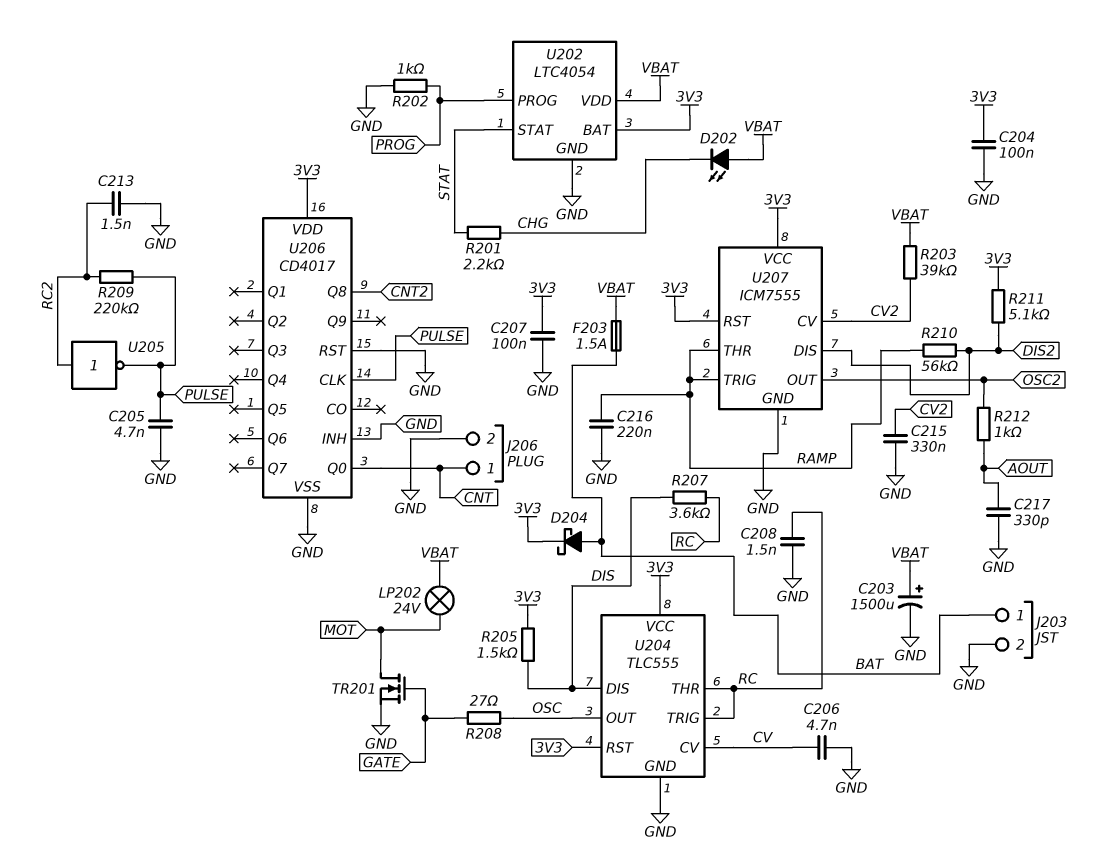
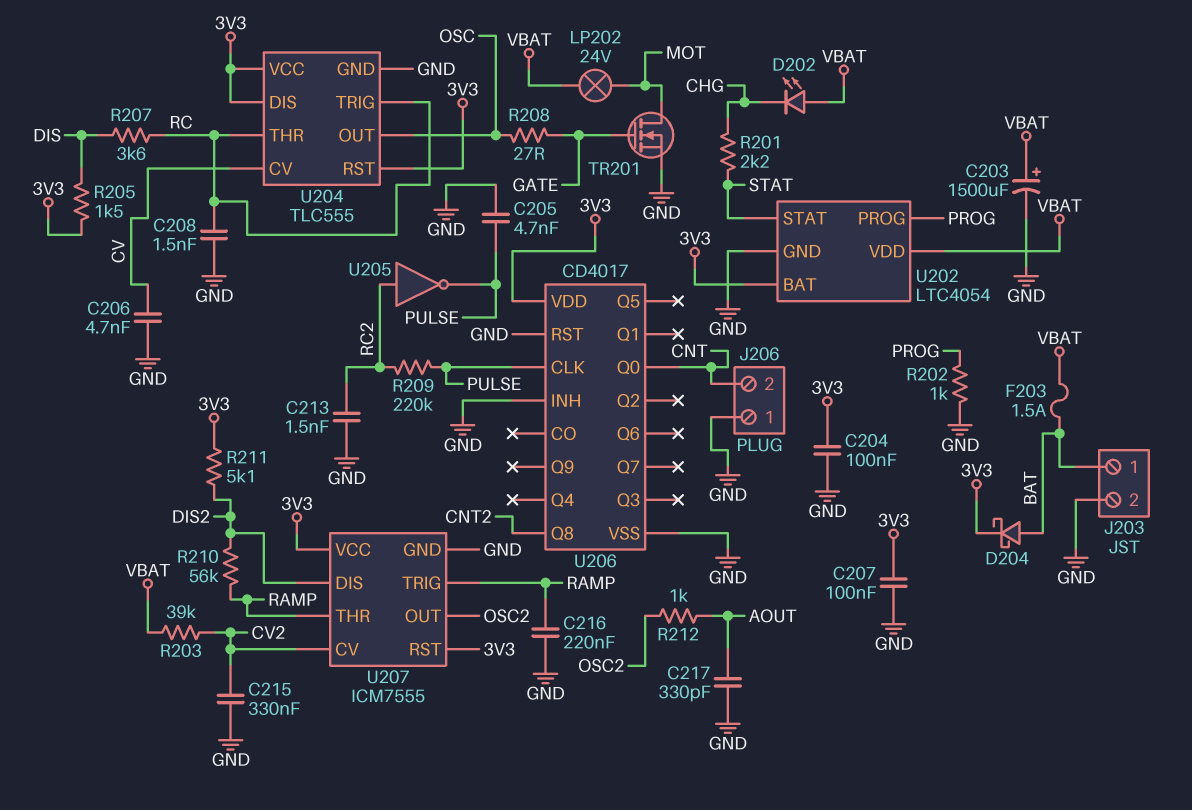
J206 pin 1: CNT -> GND
J206 pin 2: GND -> CNT
U204 pin DIS: DIS -> 3V3

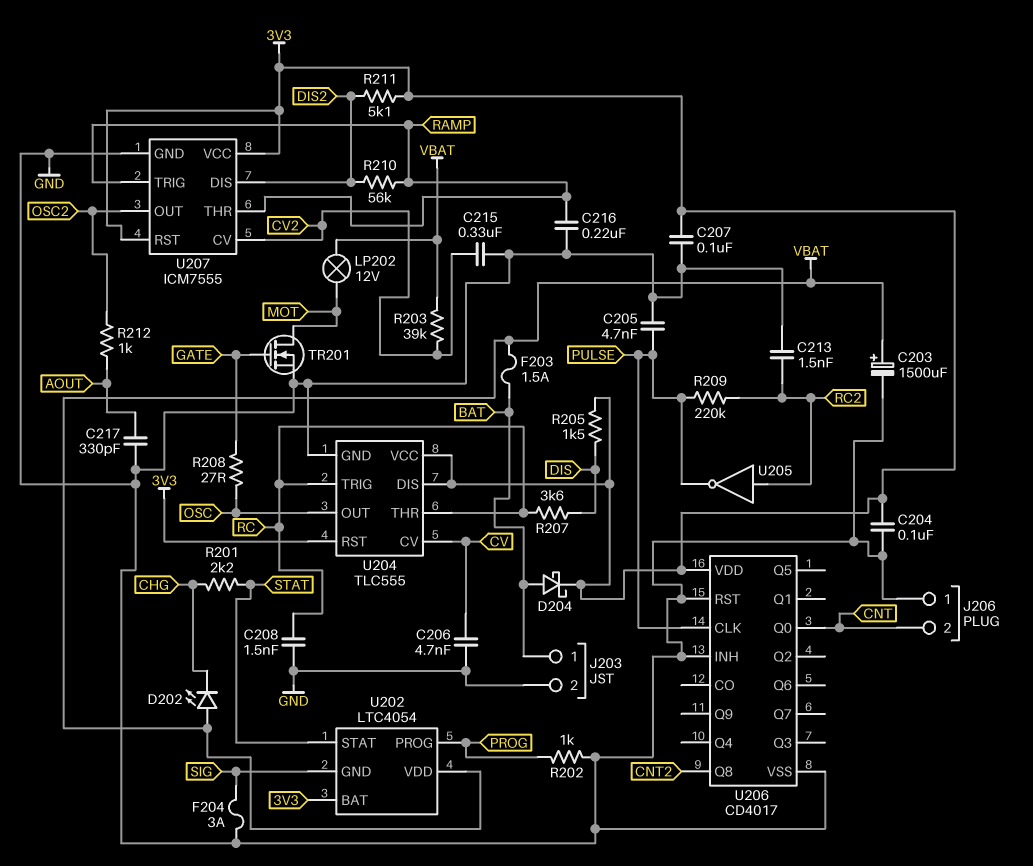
F204: none -> 3A (GND, SIG)
LP202: lamp 24V (MOT, VBAT) -> lamp 12V (MOT, VBAT)
U202 pin GND: GND -> SIG

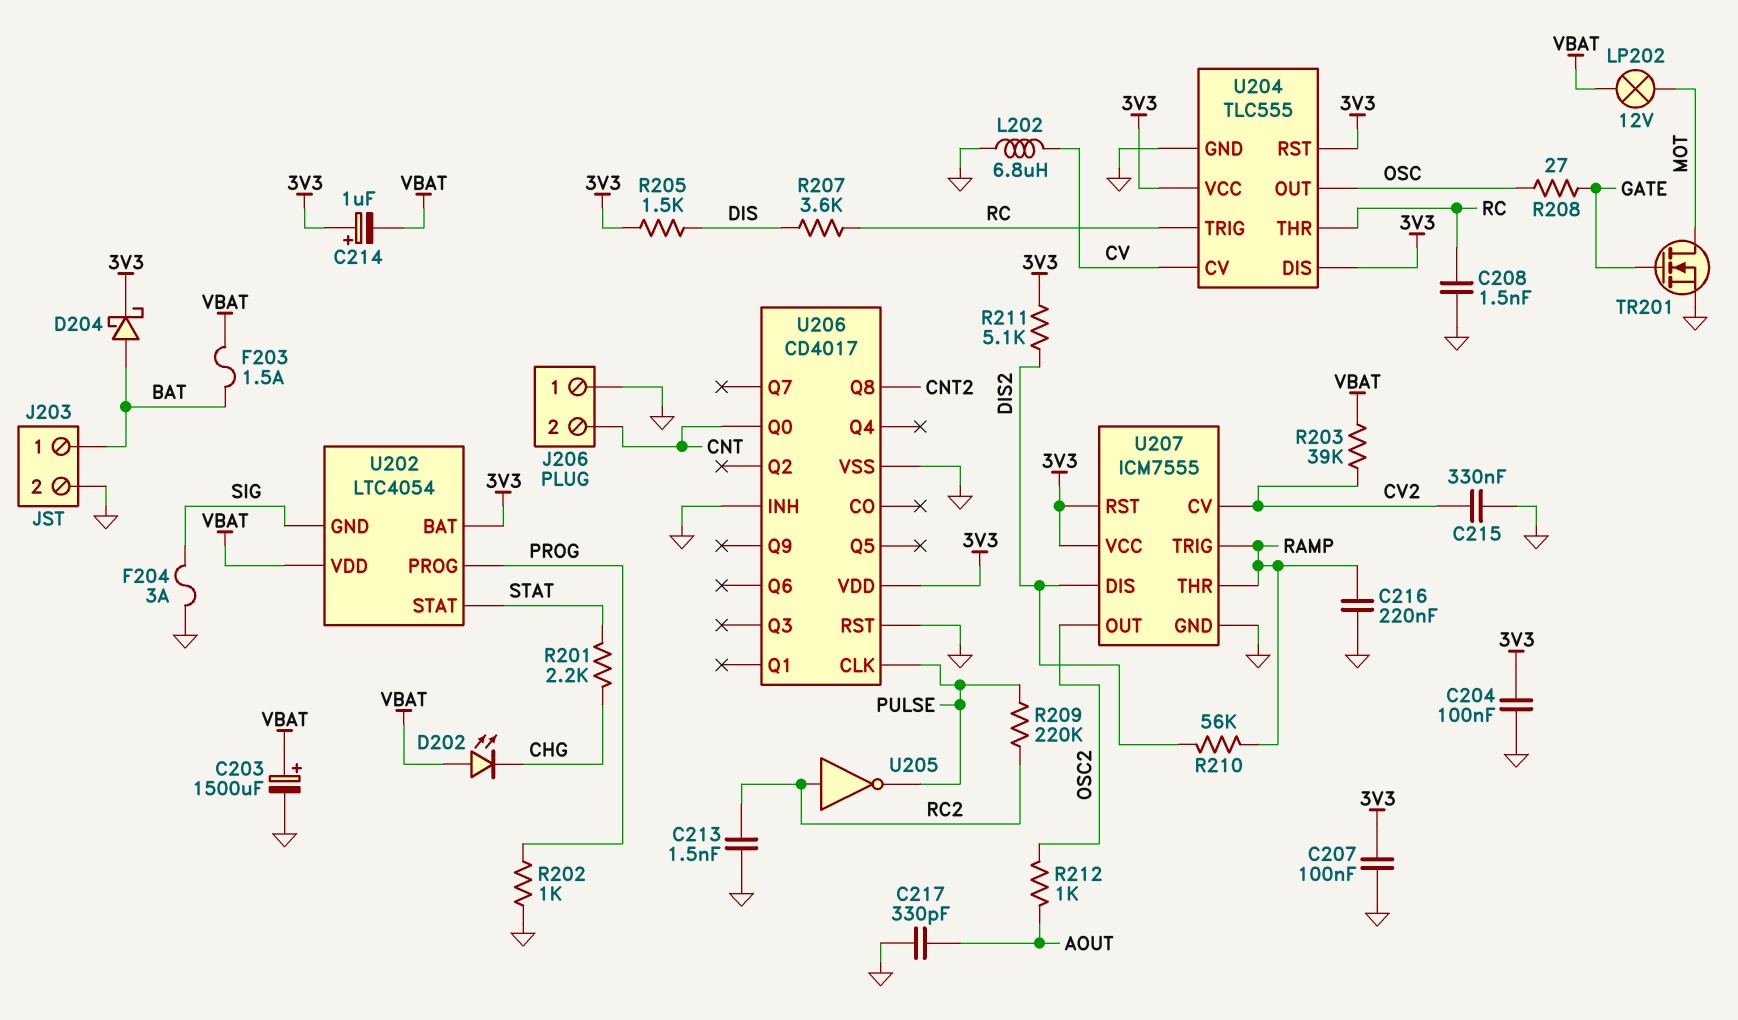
C205: 4.7nF (GND, PULSE) -> none
C206: 4.7nF (CV, GND) -> none
C214: none -> 1uF (plus 3V3, minus VBAT)
L202: none -> 6.8uH (CV, GND)

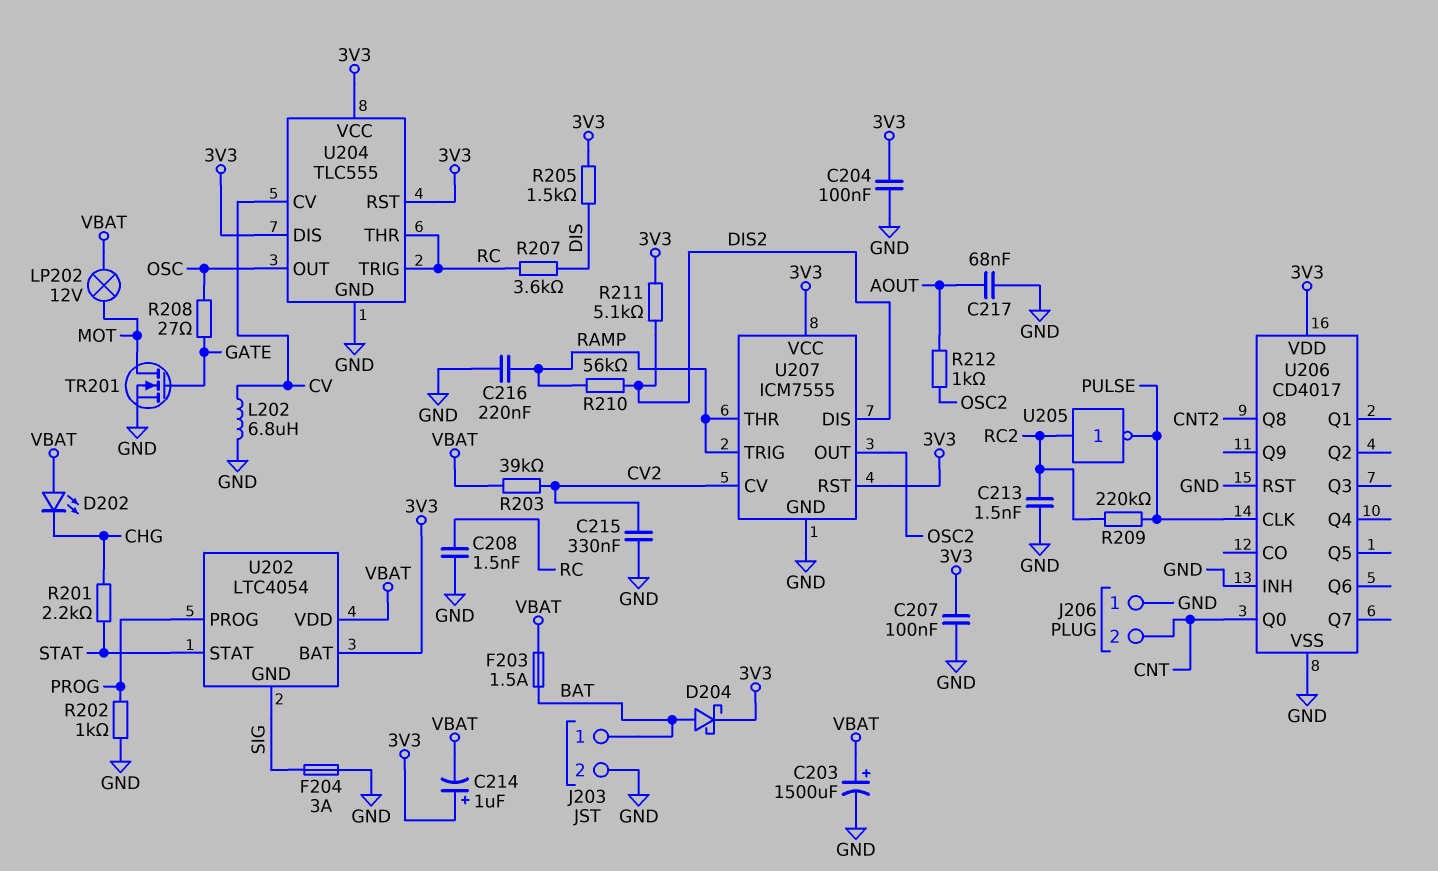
C217: 330pF (AOUT, GND) -> 68nF (AOUT, GND)

